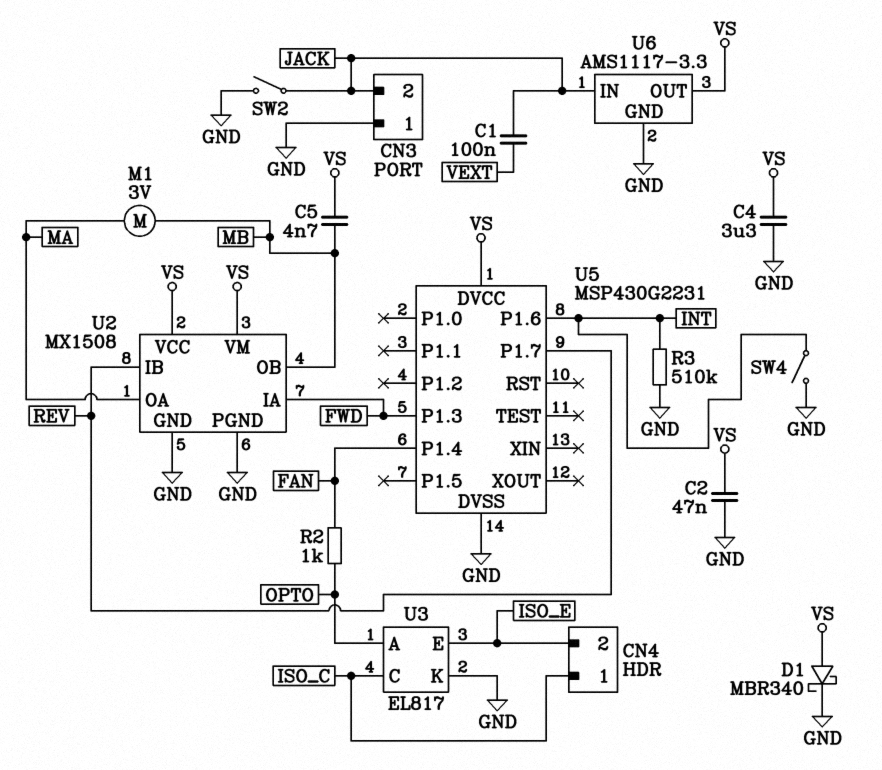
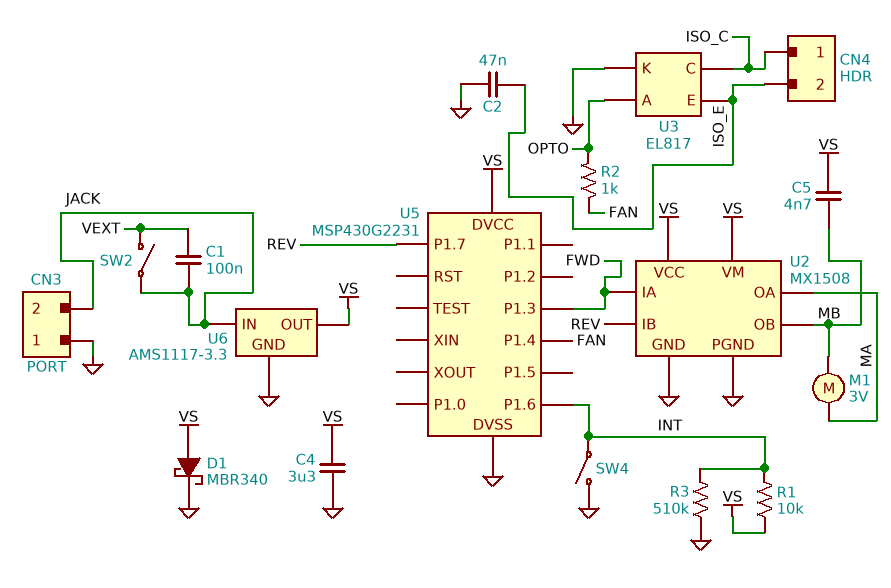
C2: 47nF (GND, VS) -> 47nF (GND, ISO_E)
R1: none -> 10k (INT, VS)
SW2: switch (GND, JACK) -> switch (JACK, VEXT)

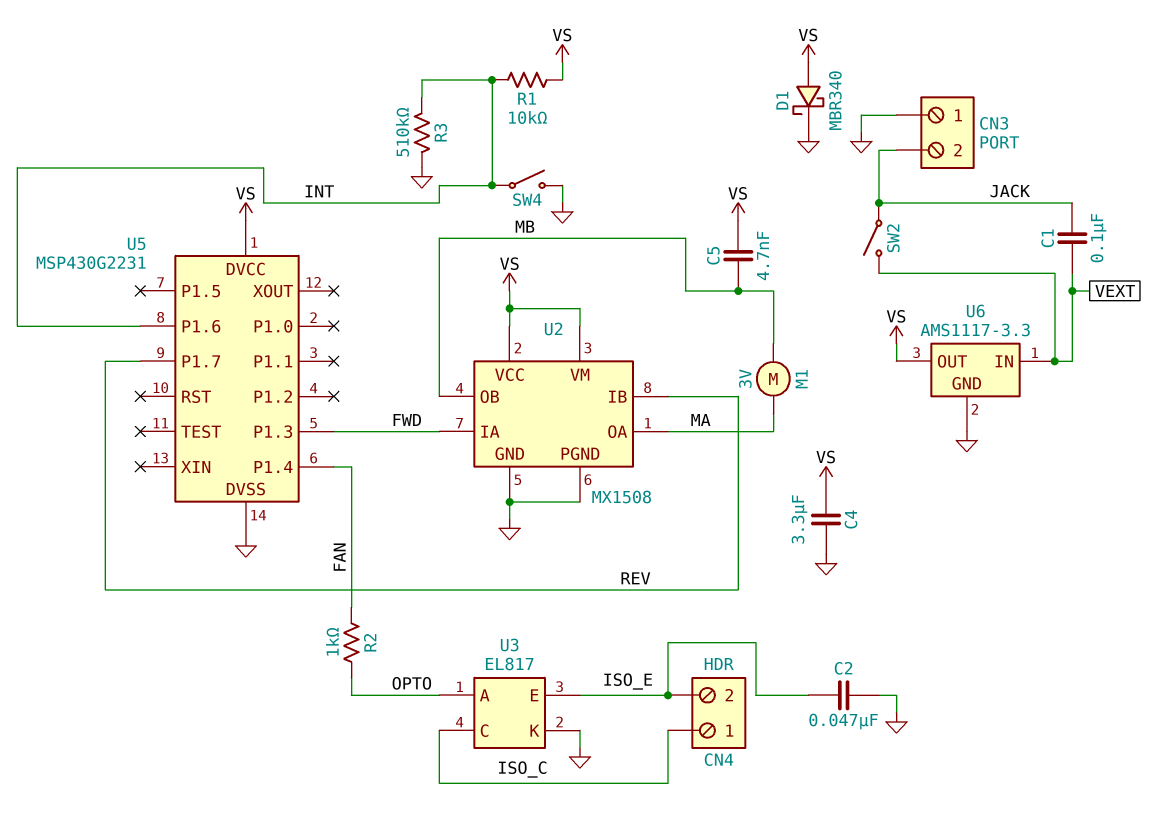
U6 pin IN: JACK -> VEXT

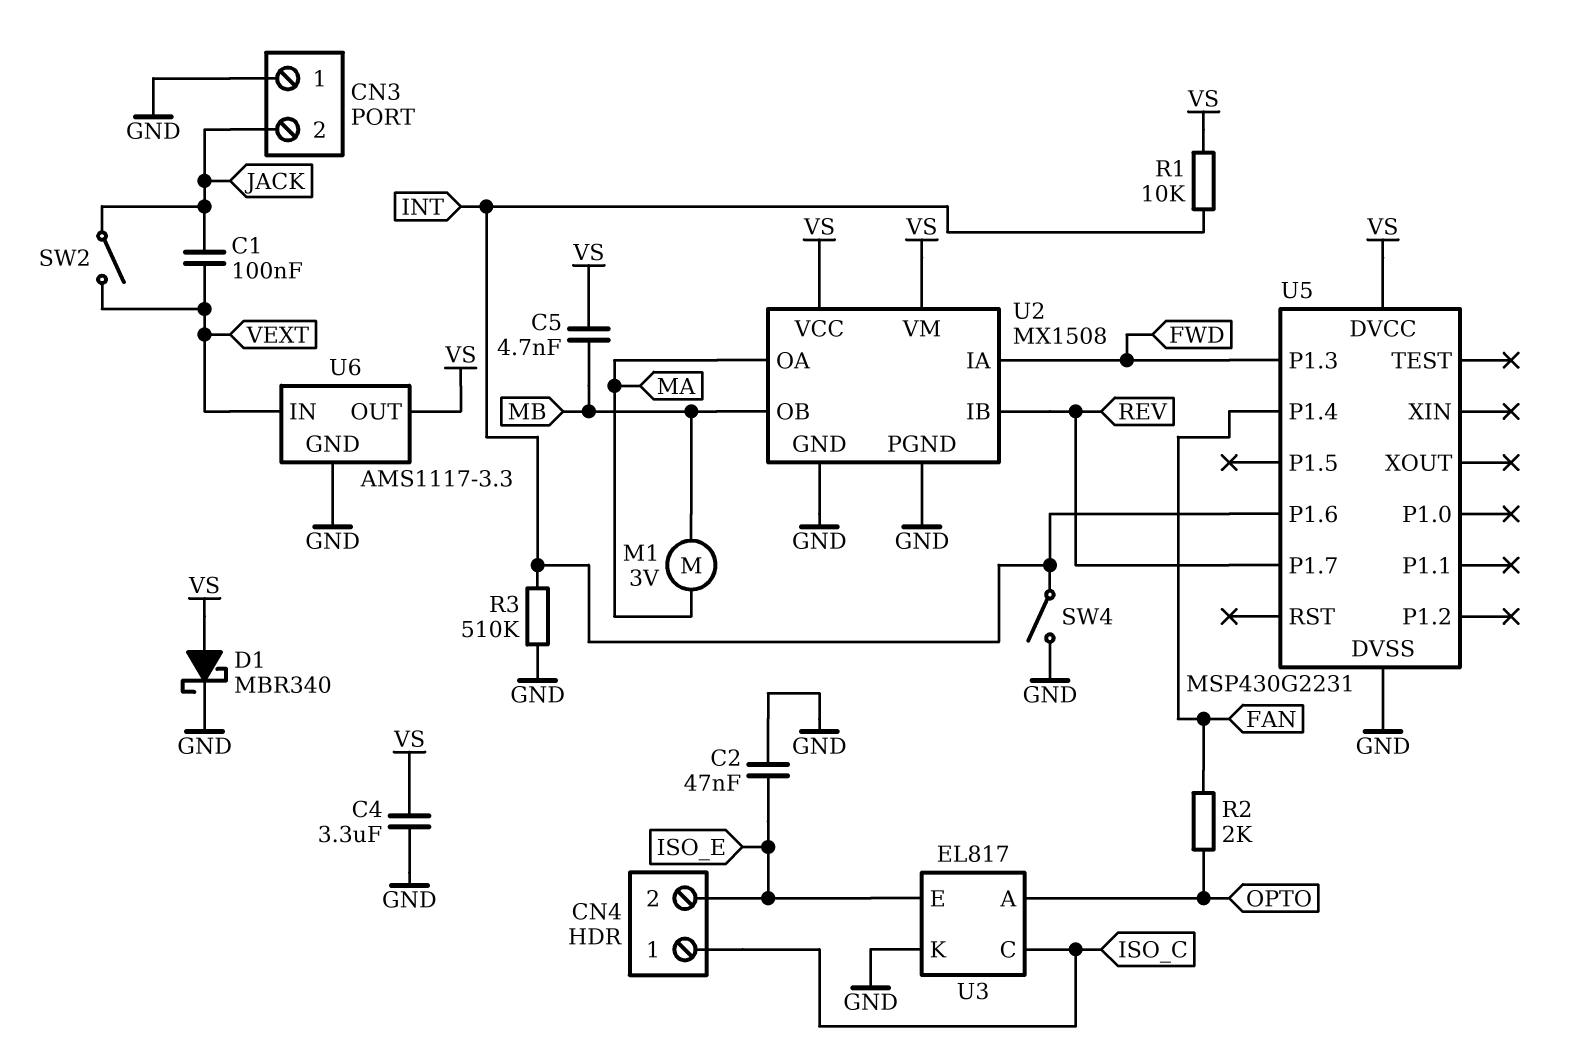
R2: 1k (FAN, OPTO) -> 2k (FAN, OPTO)

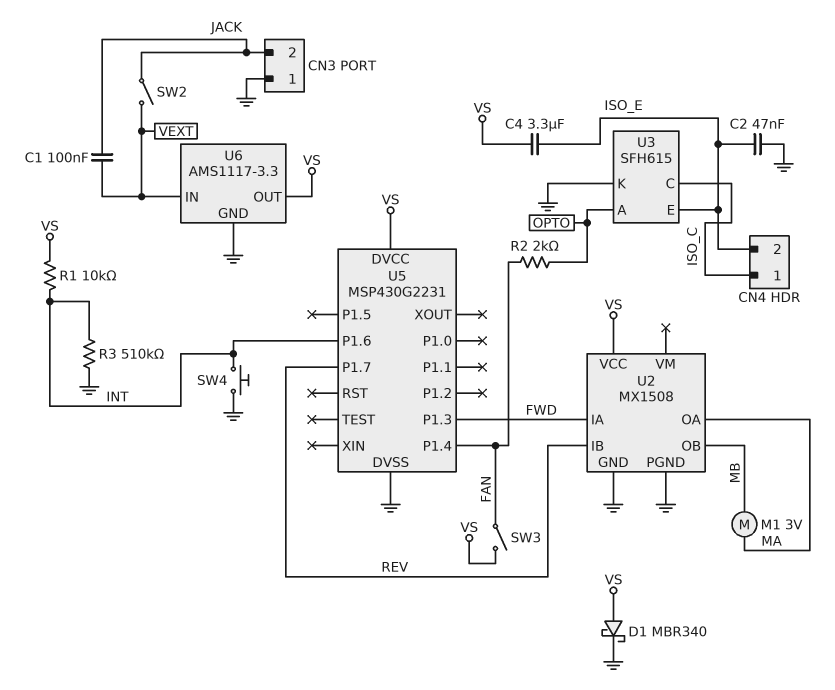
C4: 3.3uF (GND, VS) -> 3.3uF (ISO_E, VS)
C5: 4.7nF (MB, VS) -> none
SW3: none -> switch (FAN, VS)
SW4: switch (GND, INT) -> button (GND, INT)
U2 pin VM: VS -> none
U3: EL817 -> SFH615

